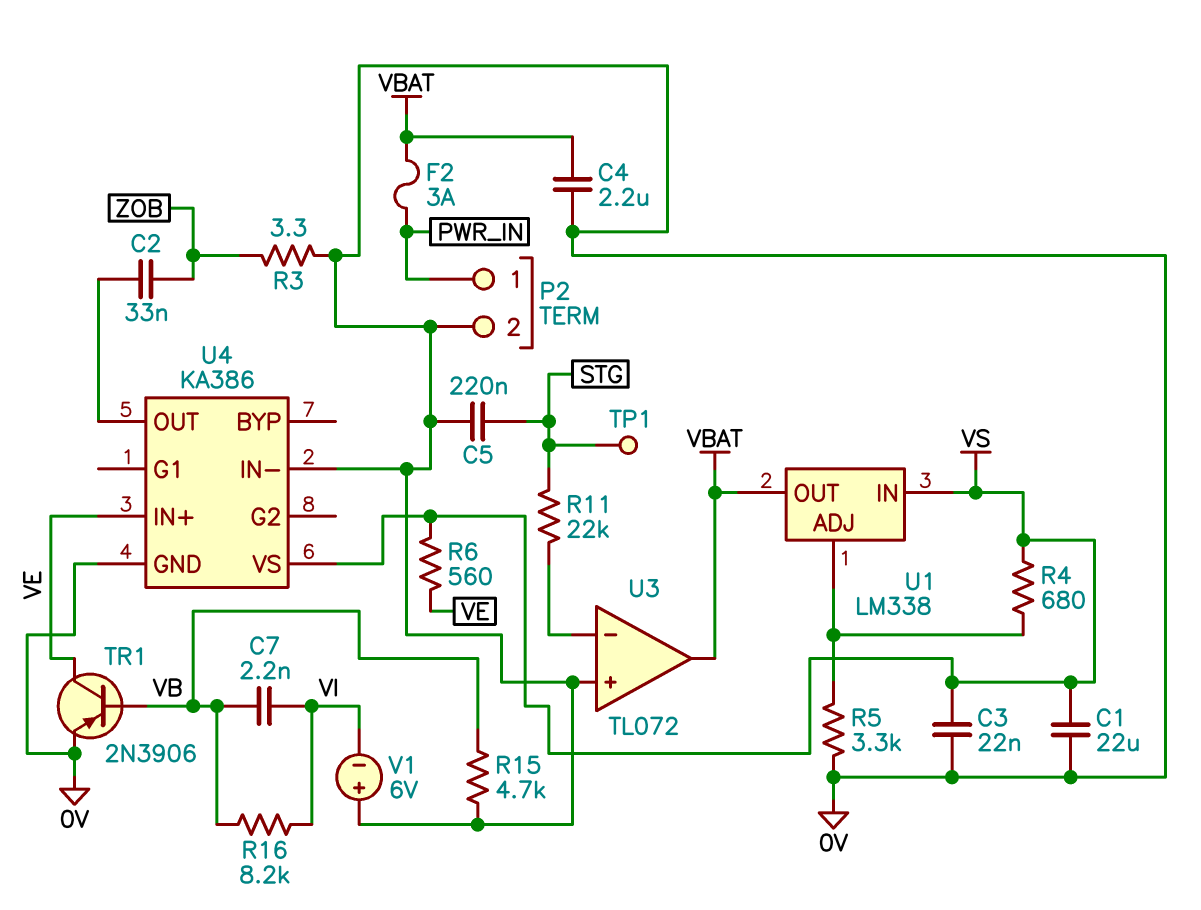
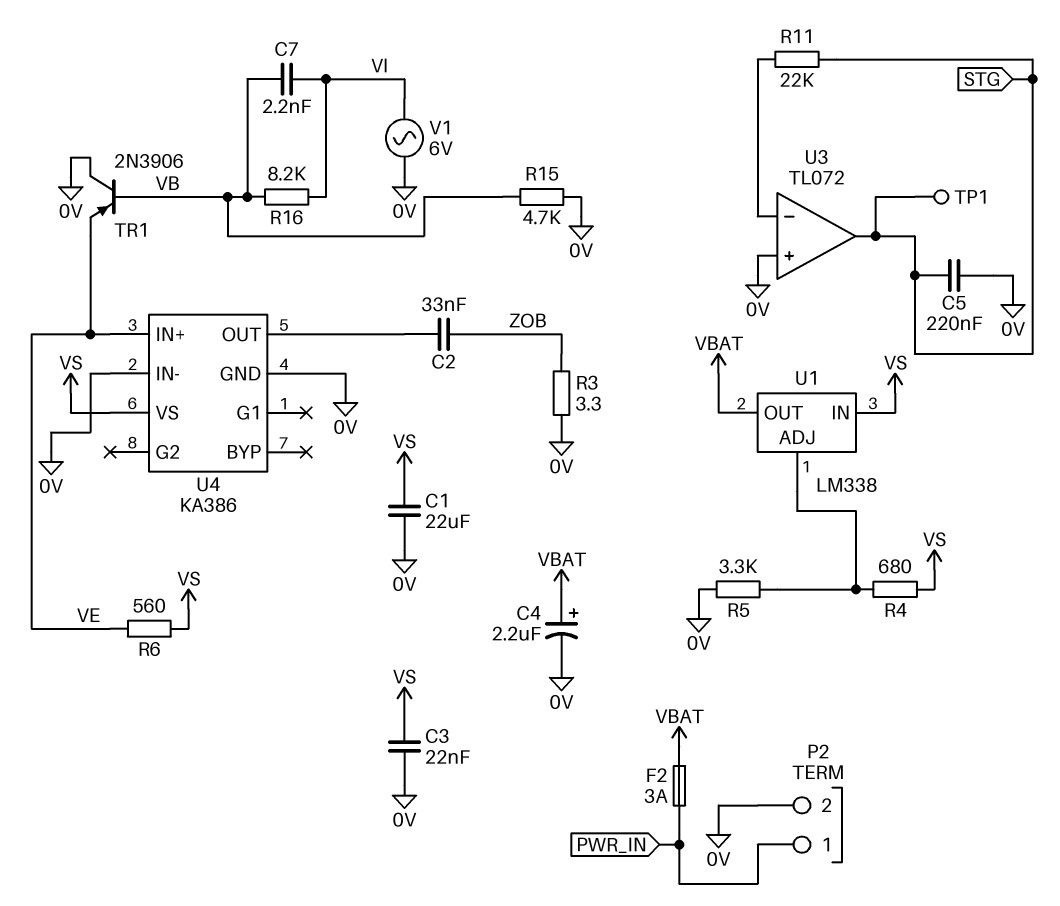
C4: 2.2uF (0V, VBAT) -> 2.2uF (plus VBAT, minus 0V)
TR1: PNP 2N3906 (B VB, C VE, E 0V) -> PNP 2N3906 (B VB, C 0V, E VE)
U3 pin out: VBAT -> STG
V1: 6V (plus 0V, minus VI) -> AC 6V (0V, VI)

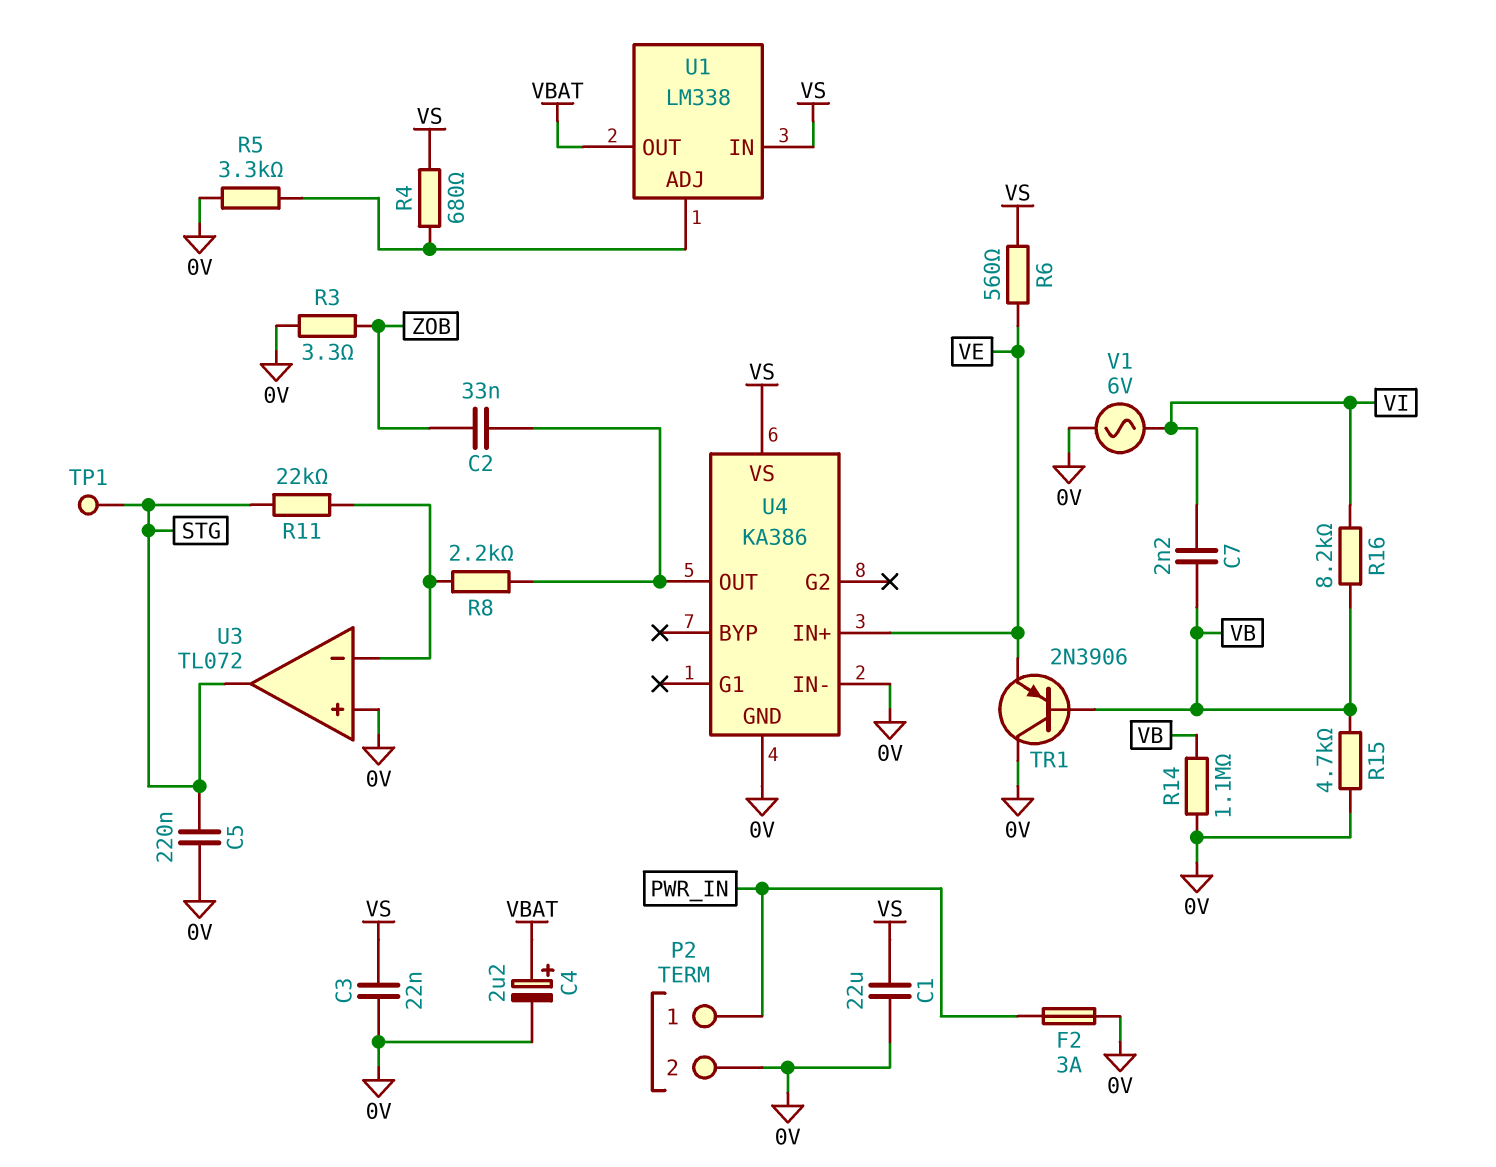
F2: 3A (PWR_IN, VBAT) -> 3A (0V, PWR_IN)
R8: none -> 2.2k (U3/in-, U4/OUT)
R14: none -> 1.1M (0V, VB)

